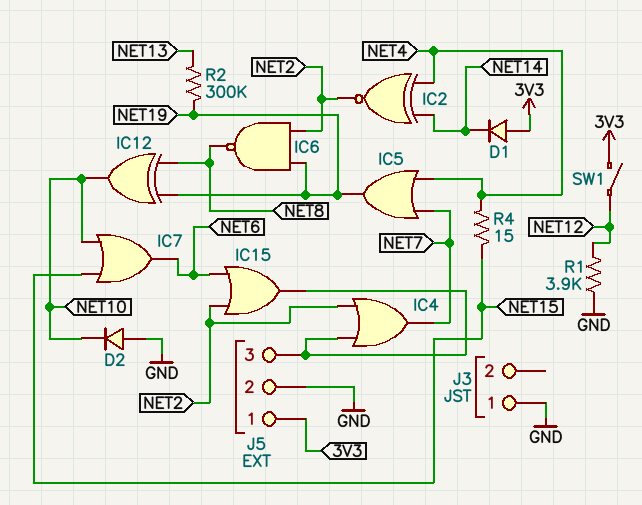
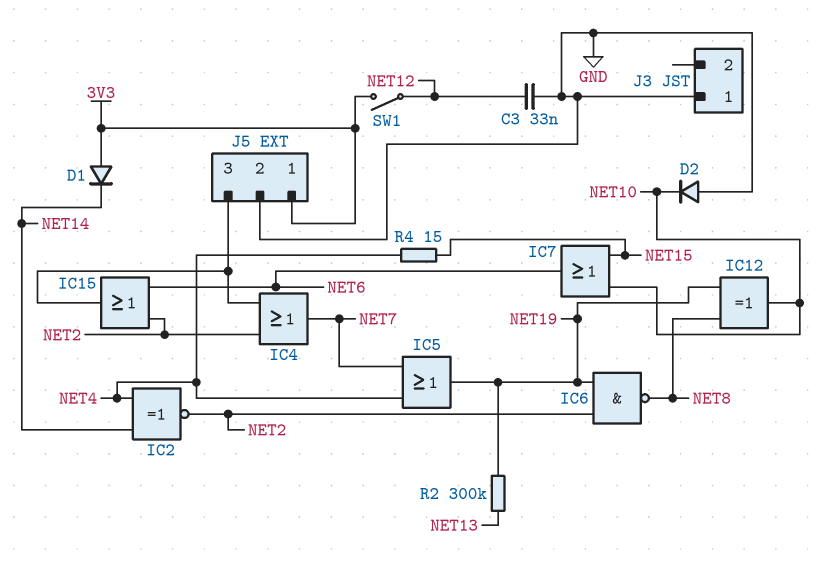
C3: none -> 33nF (GND, NET12)
R1: 3.9k (GND, NET12) -> none

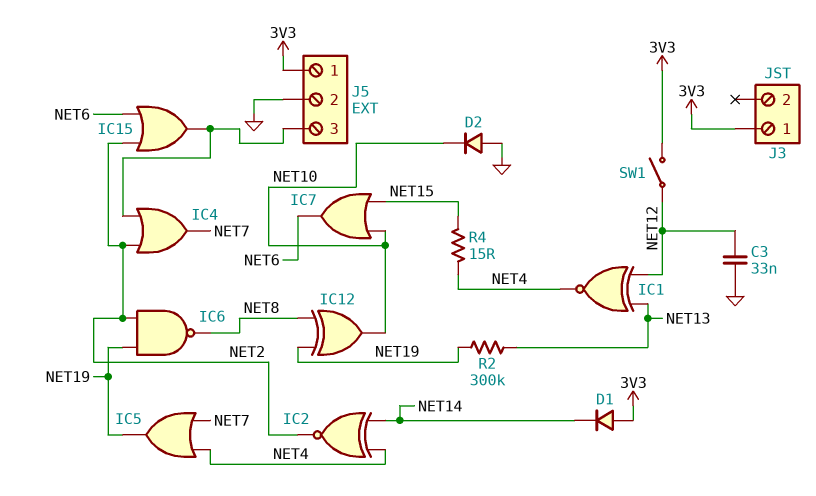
IC1: none -> XNOR (in NET12, in NET13, out NET4)
J3 pin 1: GND -> 3V3

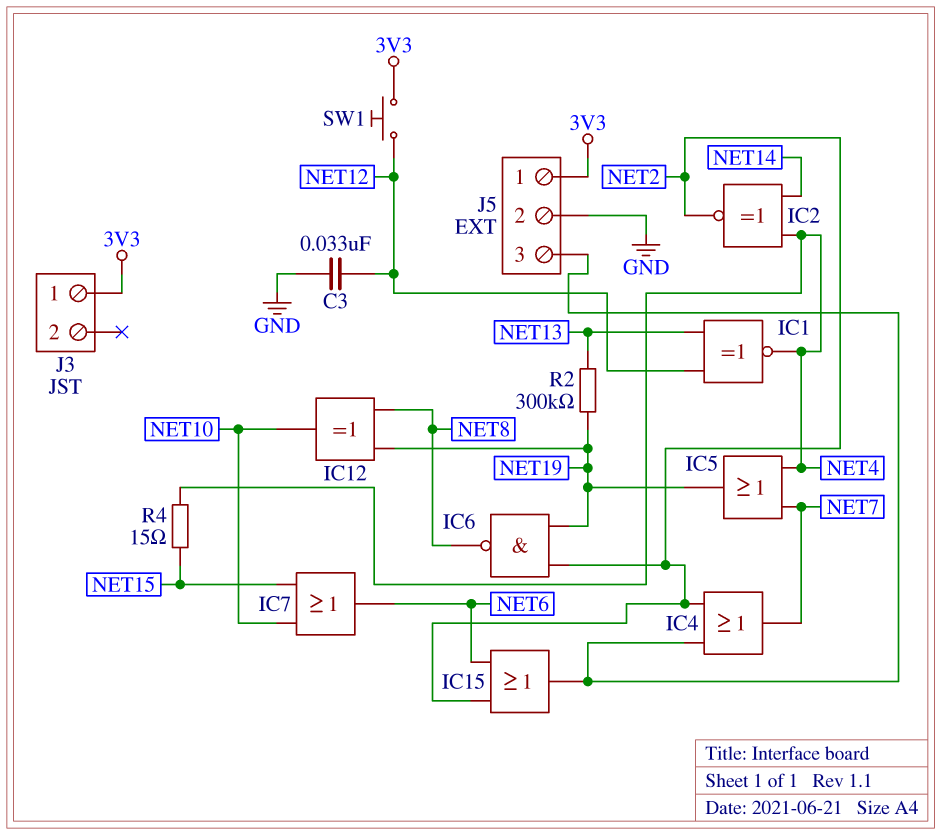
D1: diode (A 3V3, K NET14) -> none
D2: diode (A GND, K NET10) -> none
SW1: switch (3V3, NET12) -> button (3V3, NET12)

